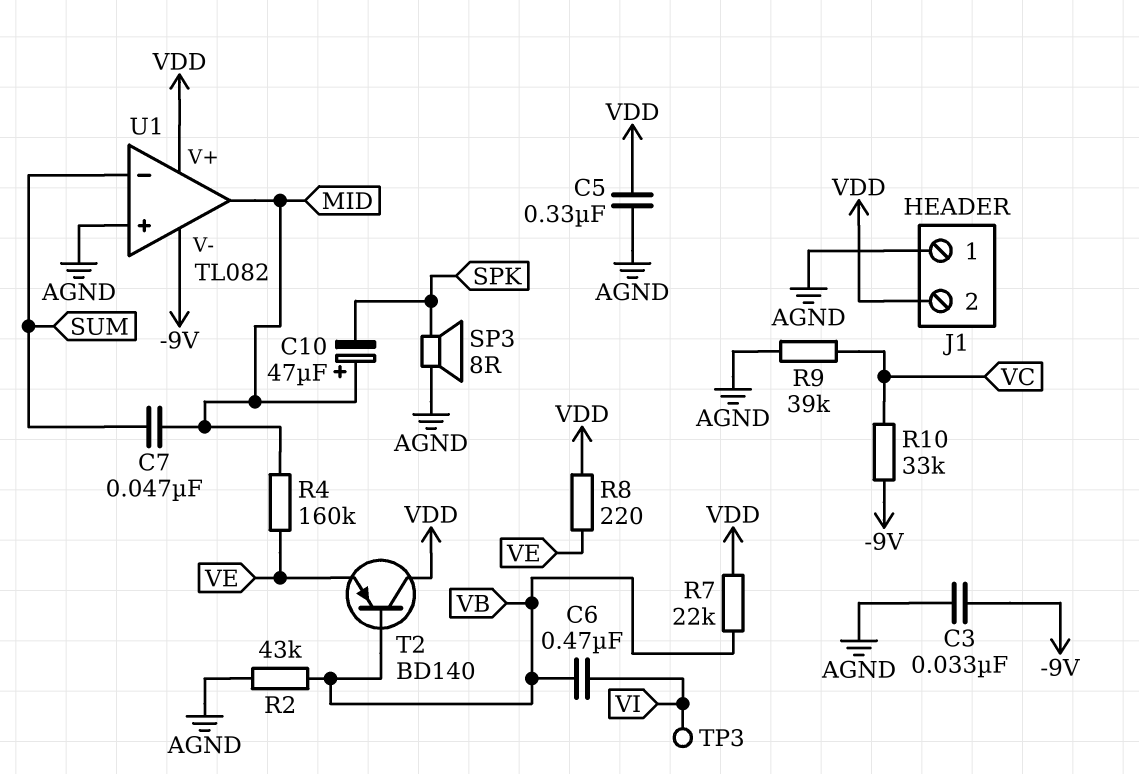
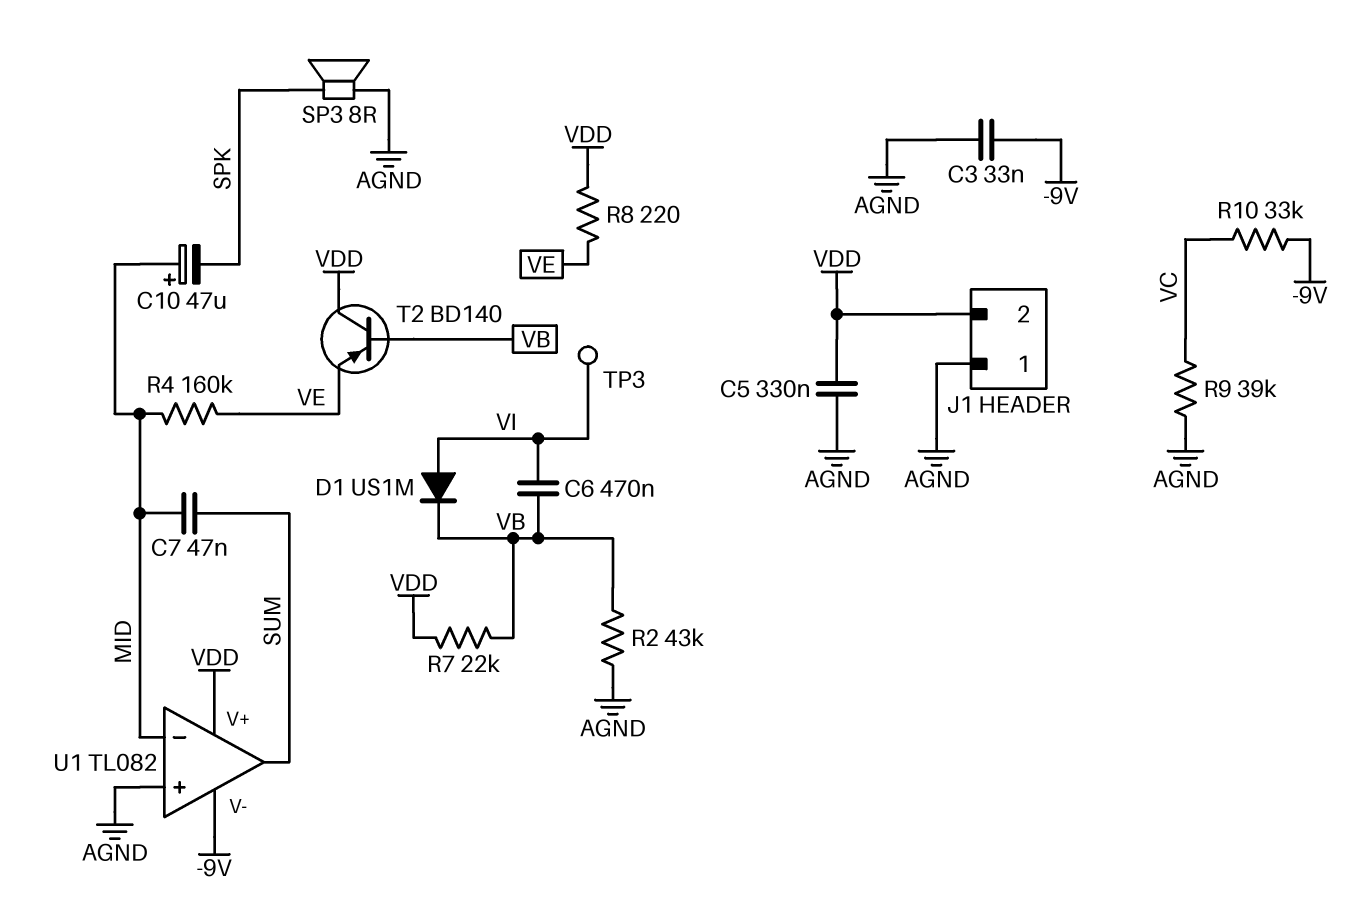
D1: none -> diode US1M (A VI, K VB)
U1 pin in-: SUM -> MID
U1 pin out: MID -> SUM

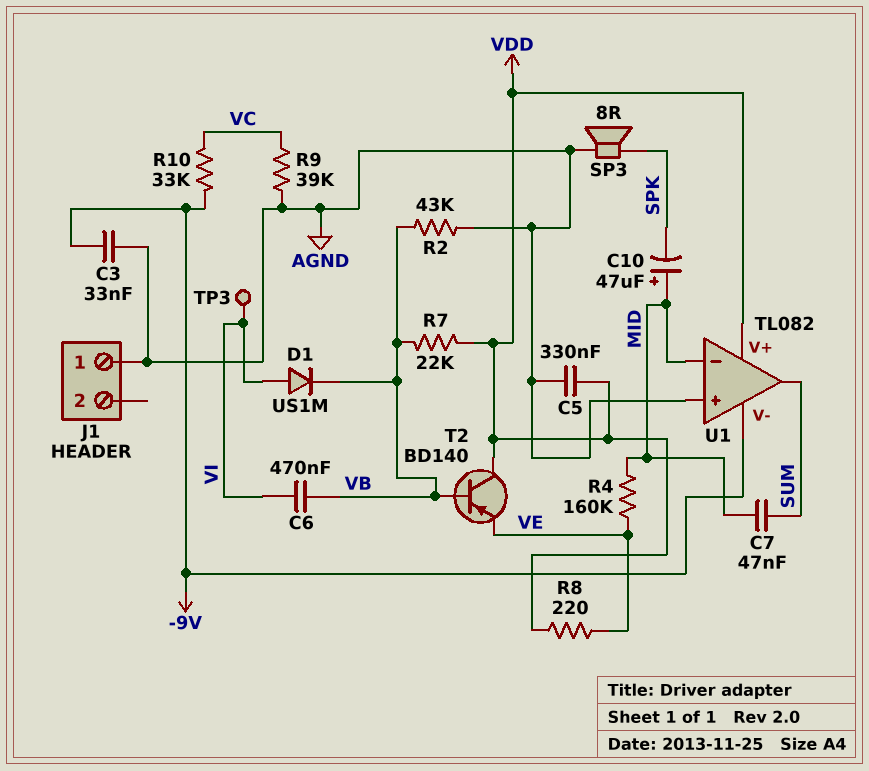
J1 pin 2: VDD -> none

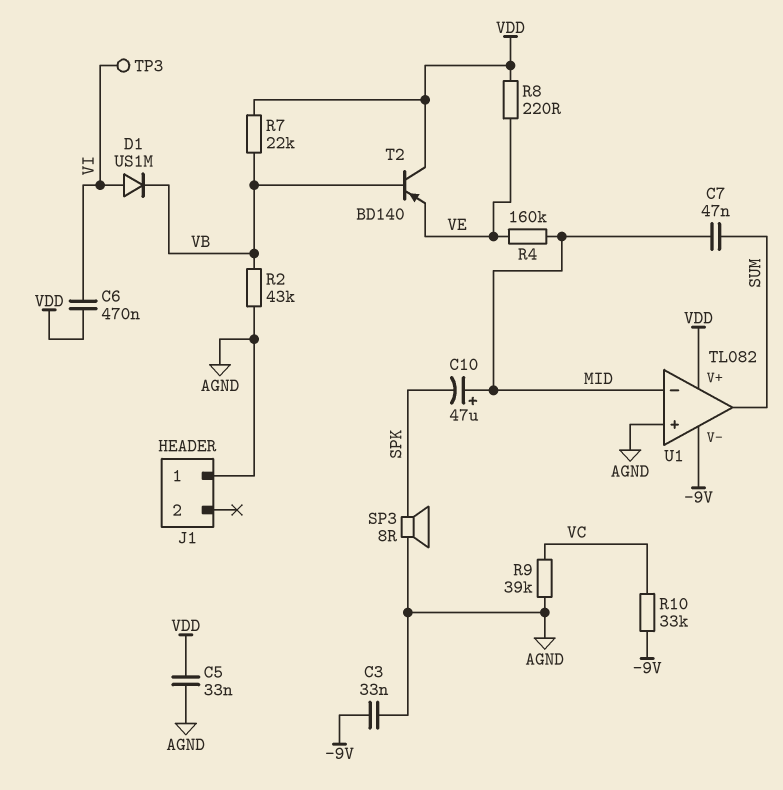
C5: 330nF (AGND, VDD) -> 33nF (AGND, VDD)
C6: 470nF (VB, VI) -> 470nF (VDD, VI)

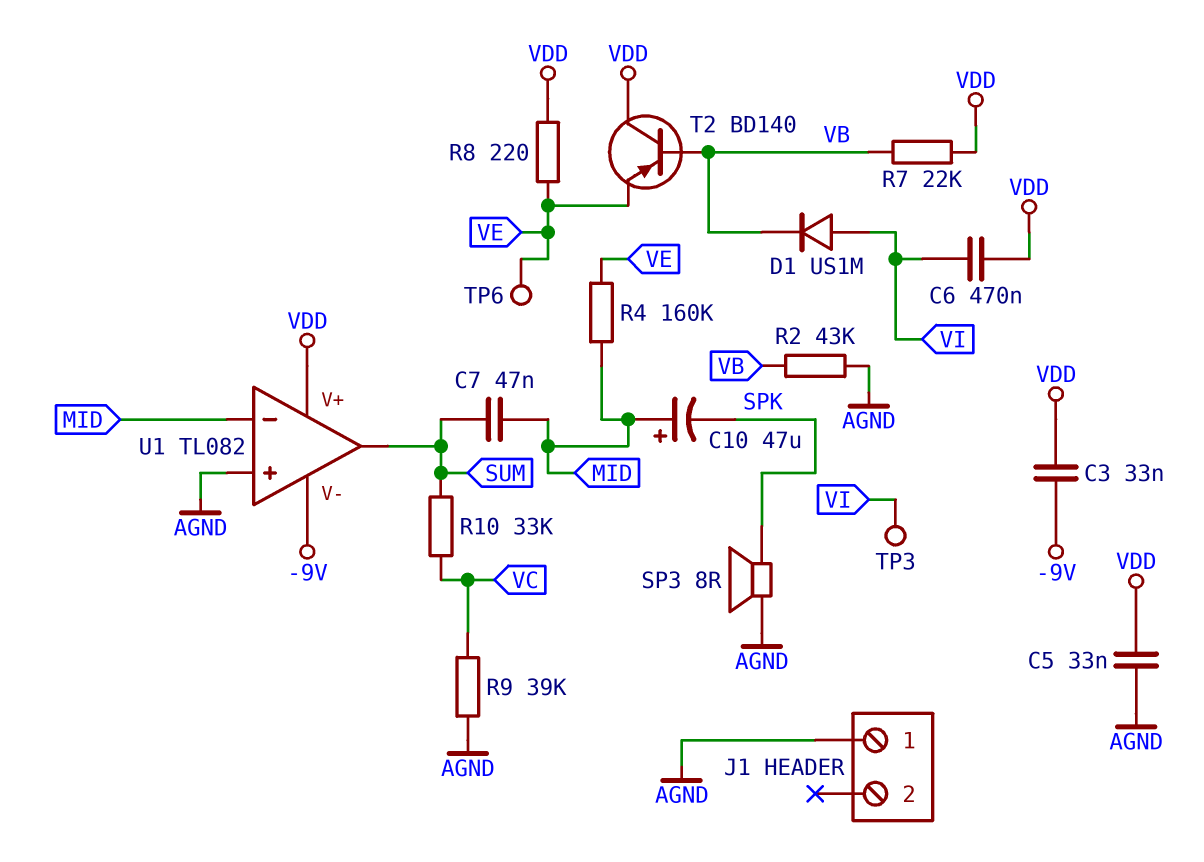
C3: 33nF (-9V, AGND) -> 33nF (-9V, VDD)
R10: 33k (-9V, VC) -> 33k (SUM, VC)
TP6: none -> test point (VE)

